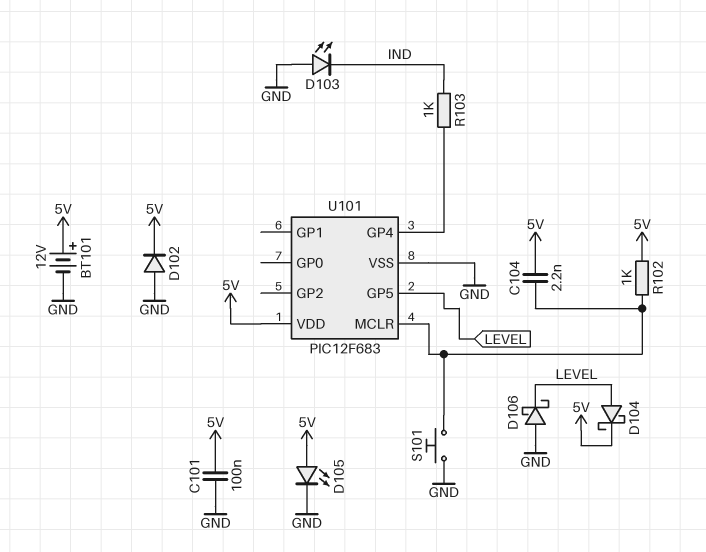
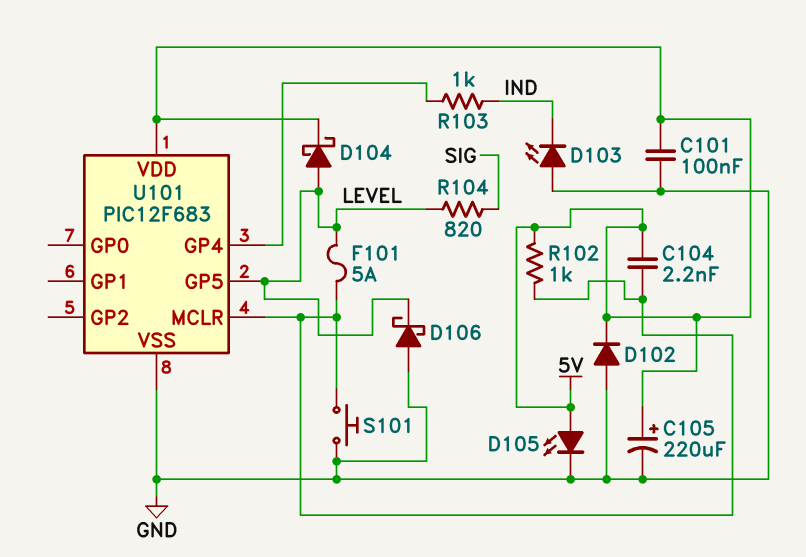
BT101: 12V (plus 5V, minus GND) -> none
C105: none -> 220uF (plus 5V, minus GND)
F101: none -> 5A (LEVEL, U101/MCLR)
R104: none -> 820 (LEVEL, SIG)

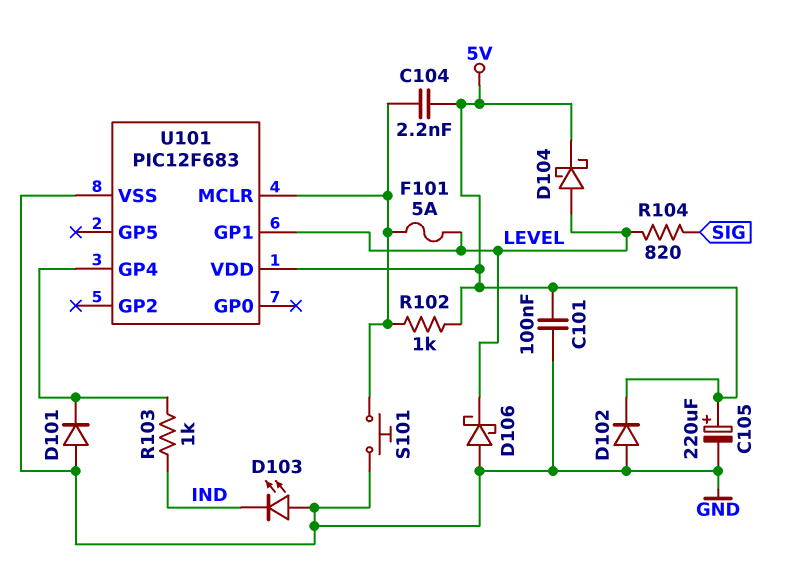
D101: none -> diode (A GND, K U101/GP4)
D105: LED (A 5V, K GND) -> none
U101 pin GP1: none -> LEVEL
U101 pin GP5: LEVEL -> none

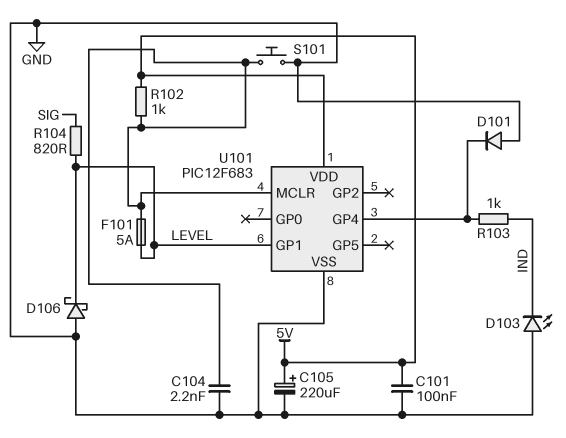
C104: 2.2nF (5V, U101/MCLR) -> 2.2nF (GND, U101/MCLR)
D102: diode (A GND, K 5V) -> none
D104: schottky (A LEVEL, K 5V) -> none

